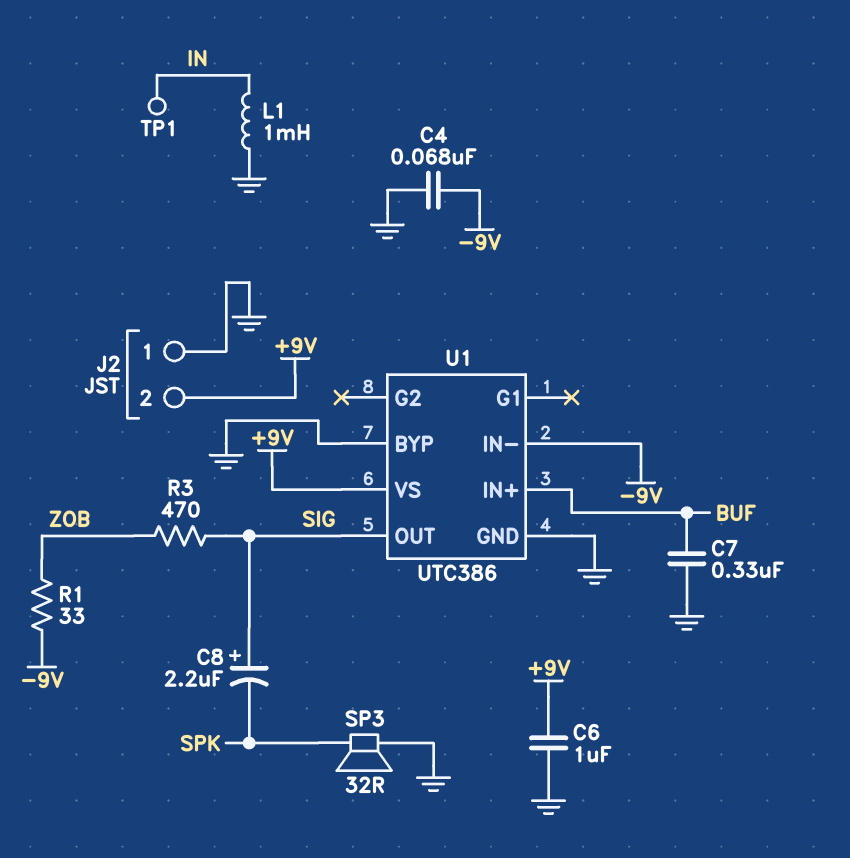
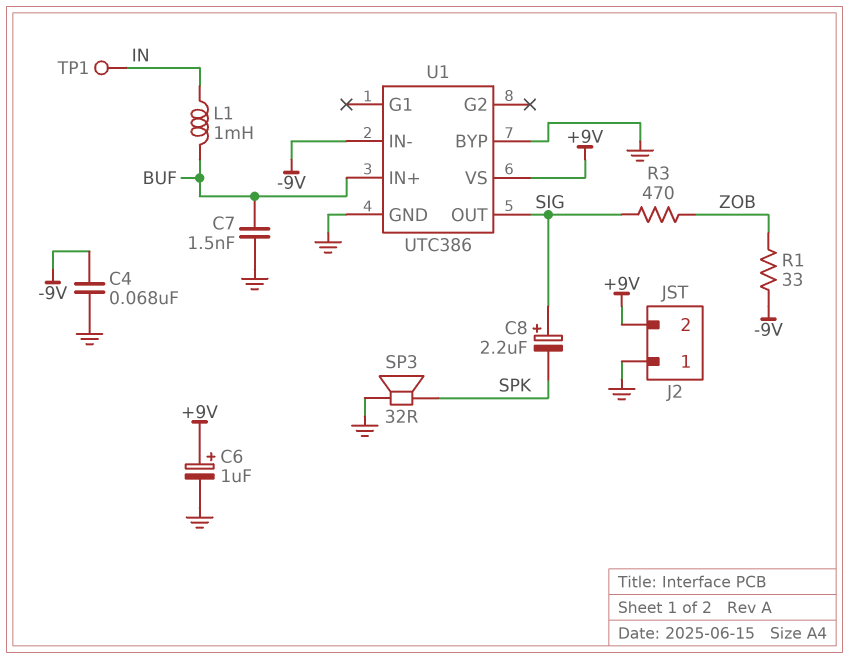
C6: 1uF (+9V, GND) -> 1uF (plus +9V, minus GND)
C7: 330nF (BUF, GND) -> 1.5nF (BUF, GND)
L1: 1mH (GND, IN) -> 1mH (BUF, IN)

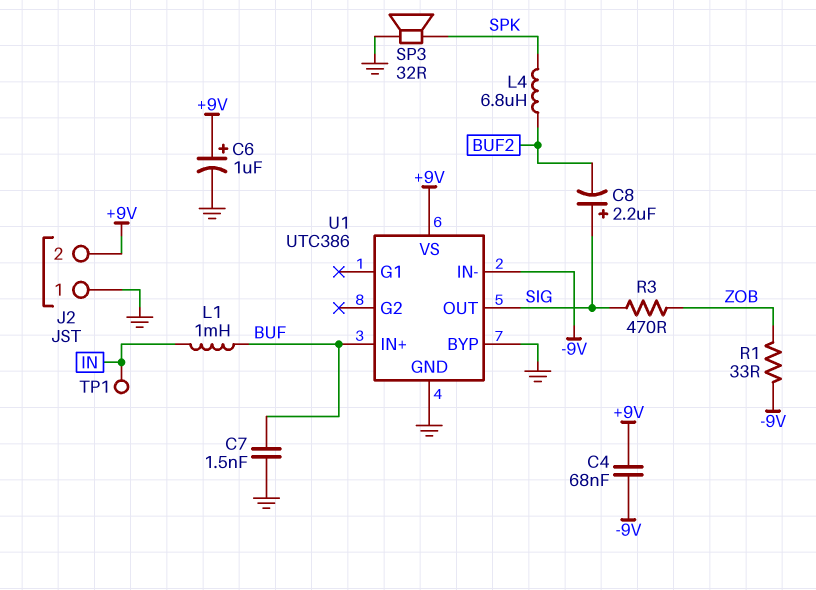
C4: 68nF (-9V, GND) -> 68nF (+9V, -9V)
C8: 2.2uF (plus SIG, minus SPK) -> 2.2uF (plus SIG, minus BUF2)
L4: none -> 6.8uH (BUF2, SPK)

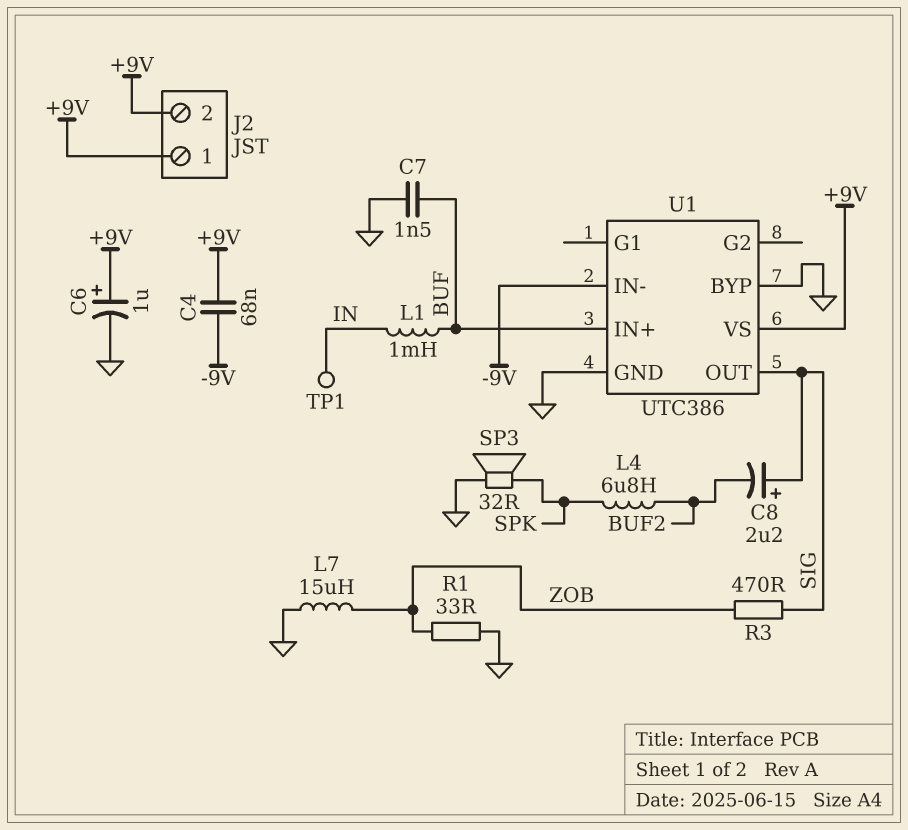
J2 pin 1: GND -> +9V
L7: none -> 15uH (GND, ZOB)
R1: 33 (-9V, ZOB) -> 33 (GND, ZOB)

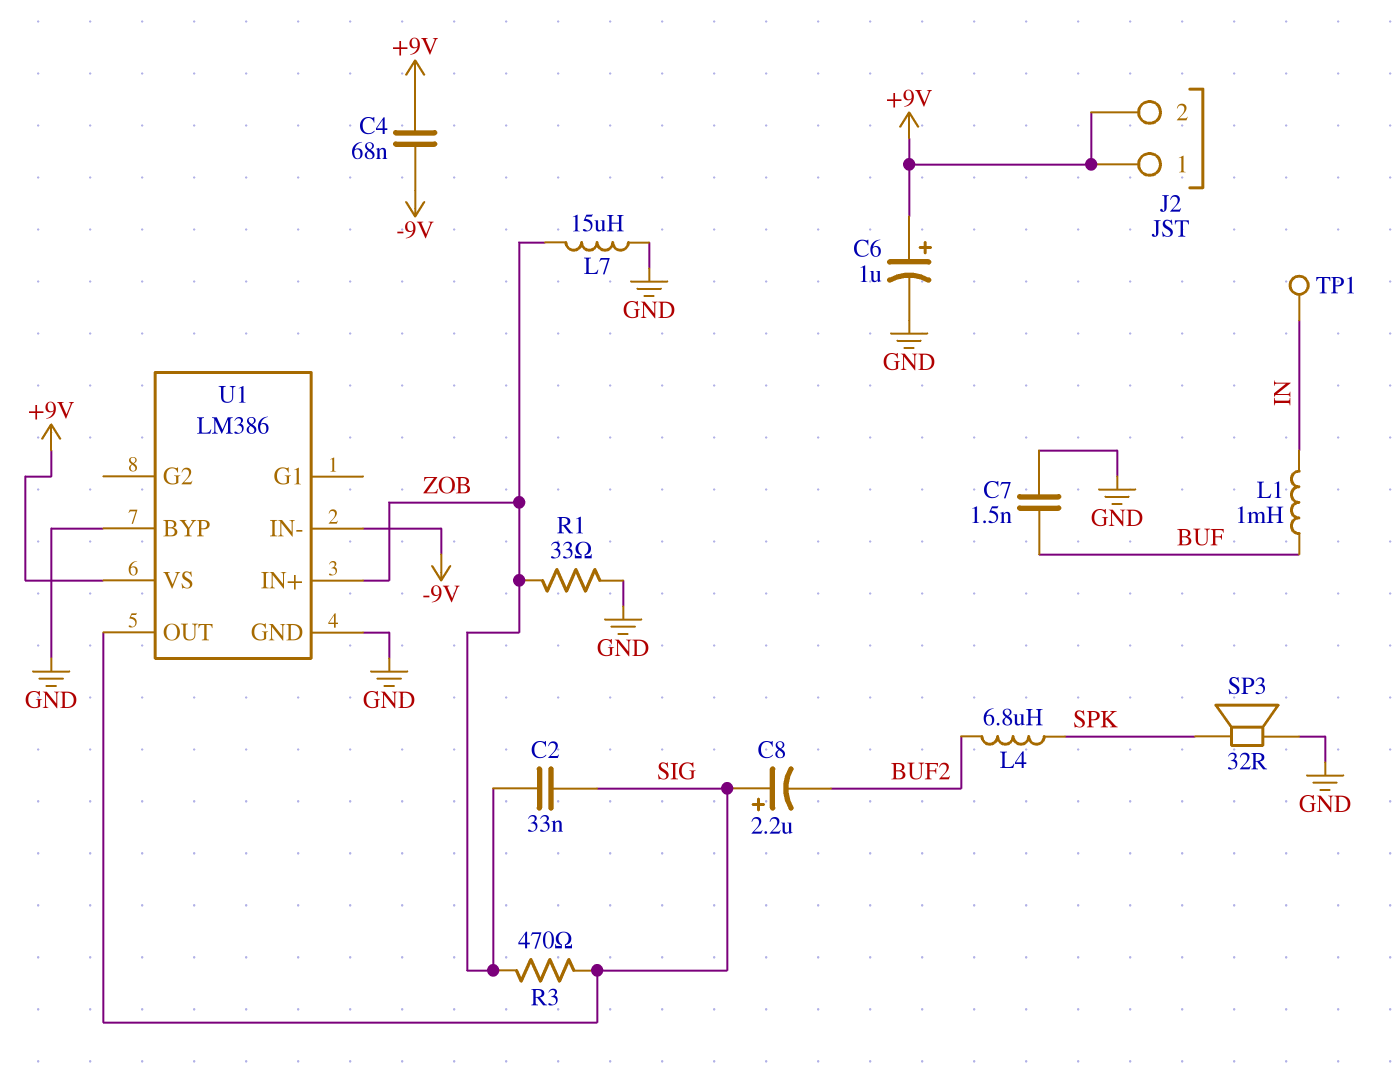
C2: none -> 33nF (SIG, ZOB)
U1: UTC386 -> LM386
U1 pin IN+: BUF -> ZOB

